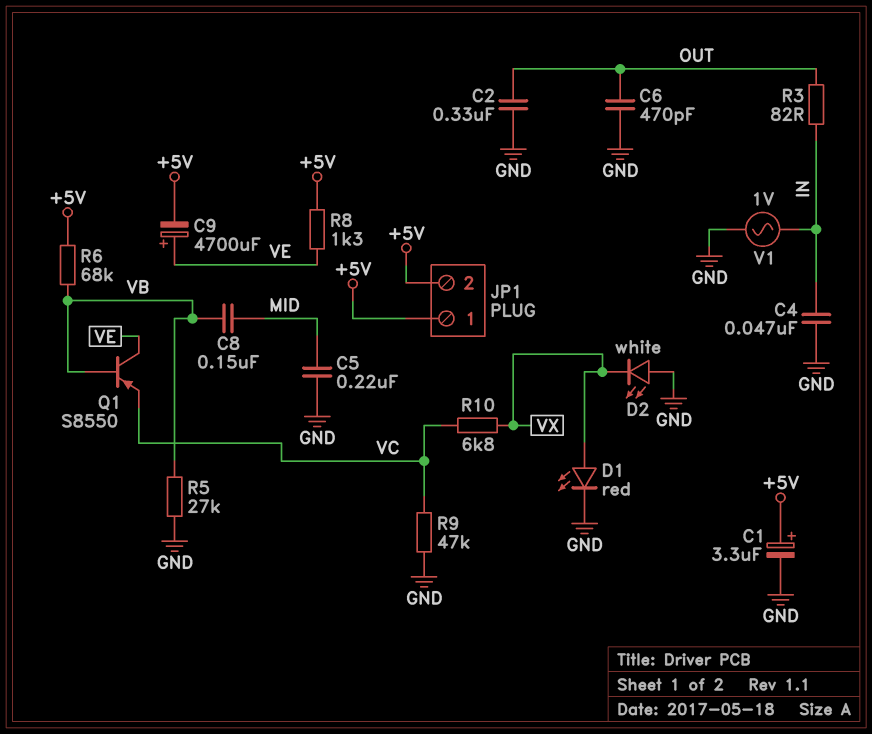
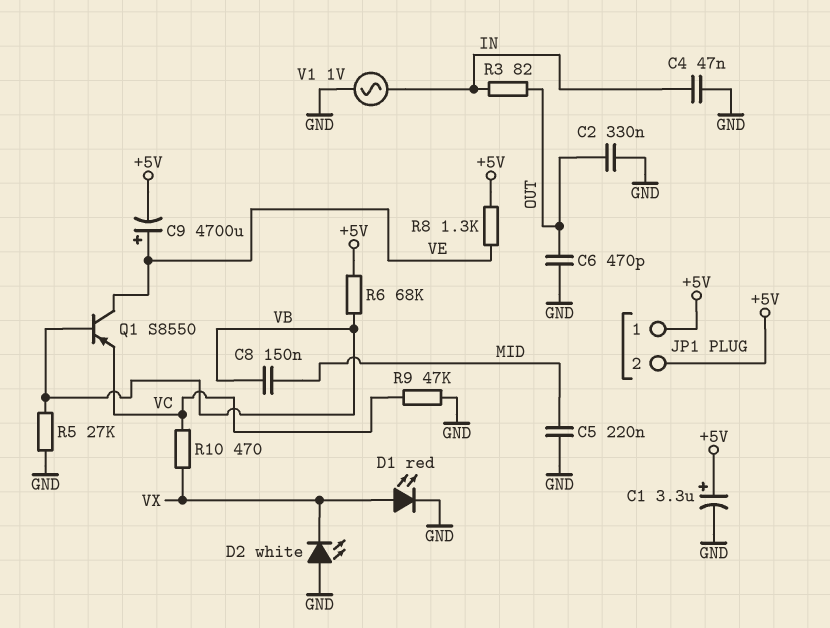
R10: 6.8k (VC, VX) -> 470 (VC, VX)

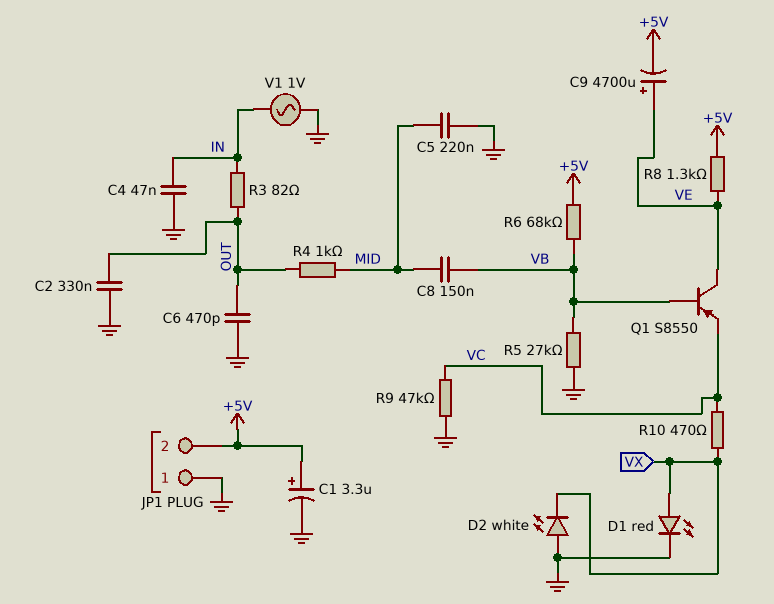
JP1 pin 1: +5V -> GND
R4: none -> 1k (MID, OUT)

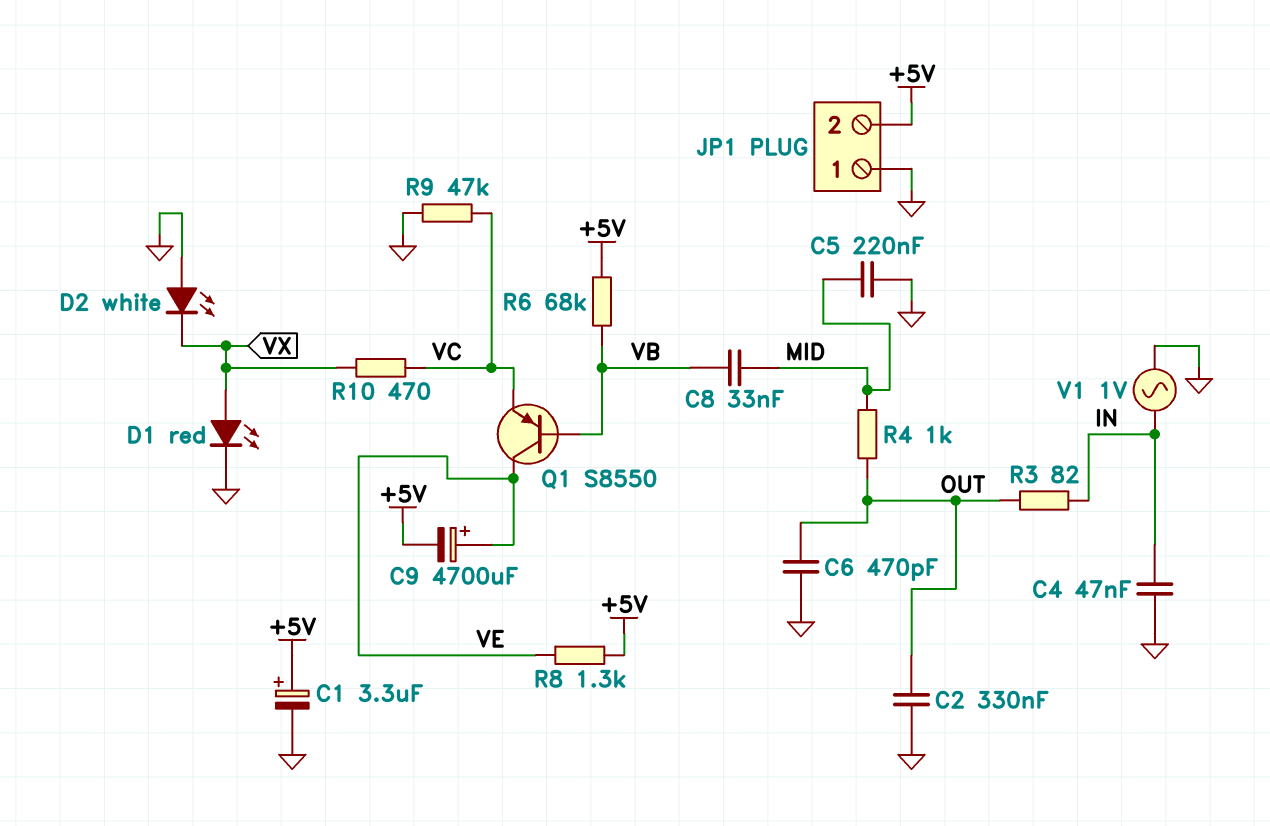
C8: 150nF (MID, VB) -> 33nF (MID, VB)
R5: 27k (GND, VB) -> none

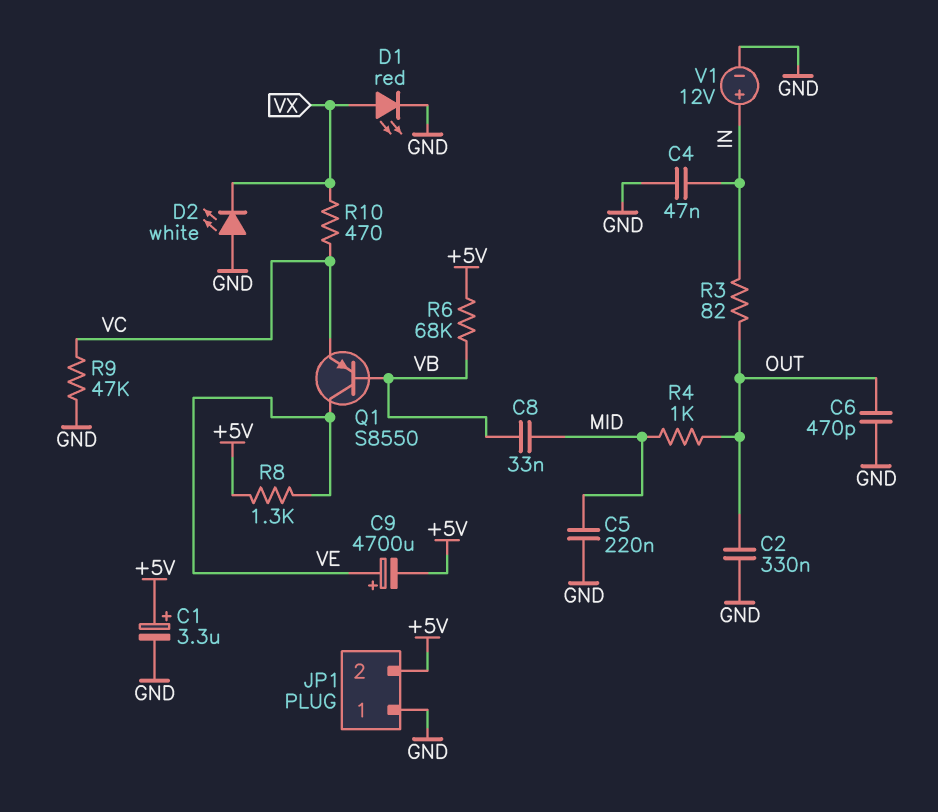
V1: AC 1V (GND, IN) -> 12V (plus IN, minus GND)

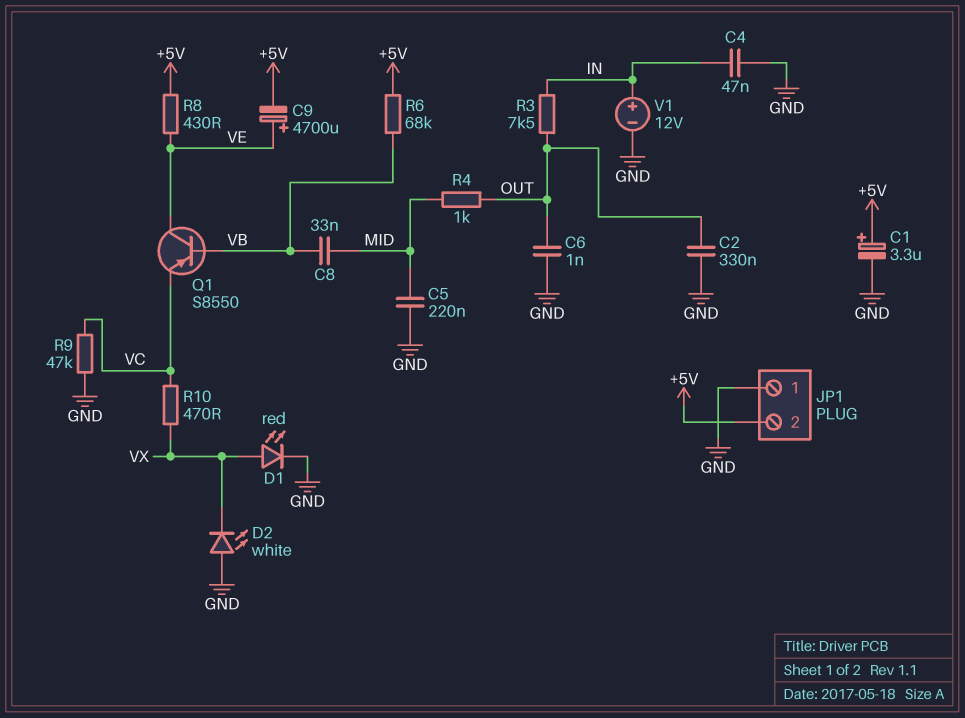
C6: 470pF (GND, OUT) -> 1nF (GND, OUT)
R3: 82 (IN, OUT) -> 7.5k (IN, OUT)
R8: 1.3k (+5V, VE) -> 430 (+5V, VE)

